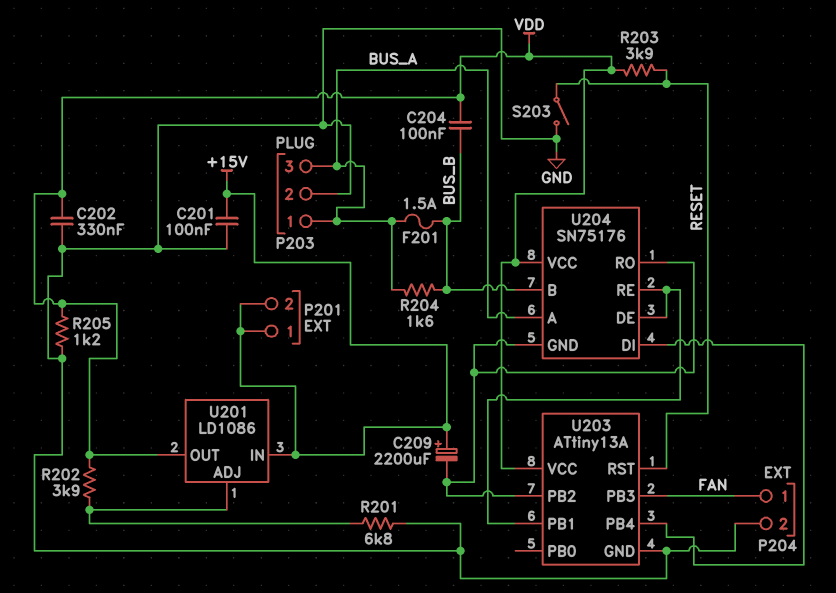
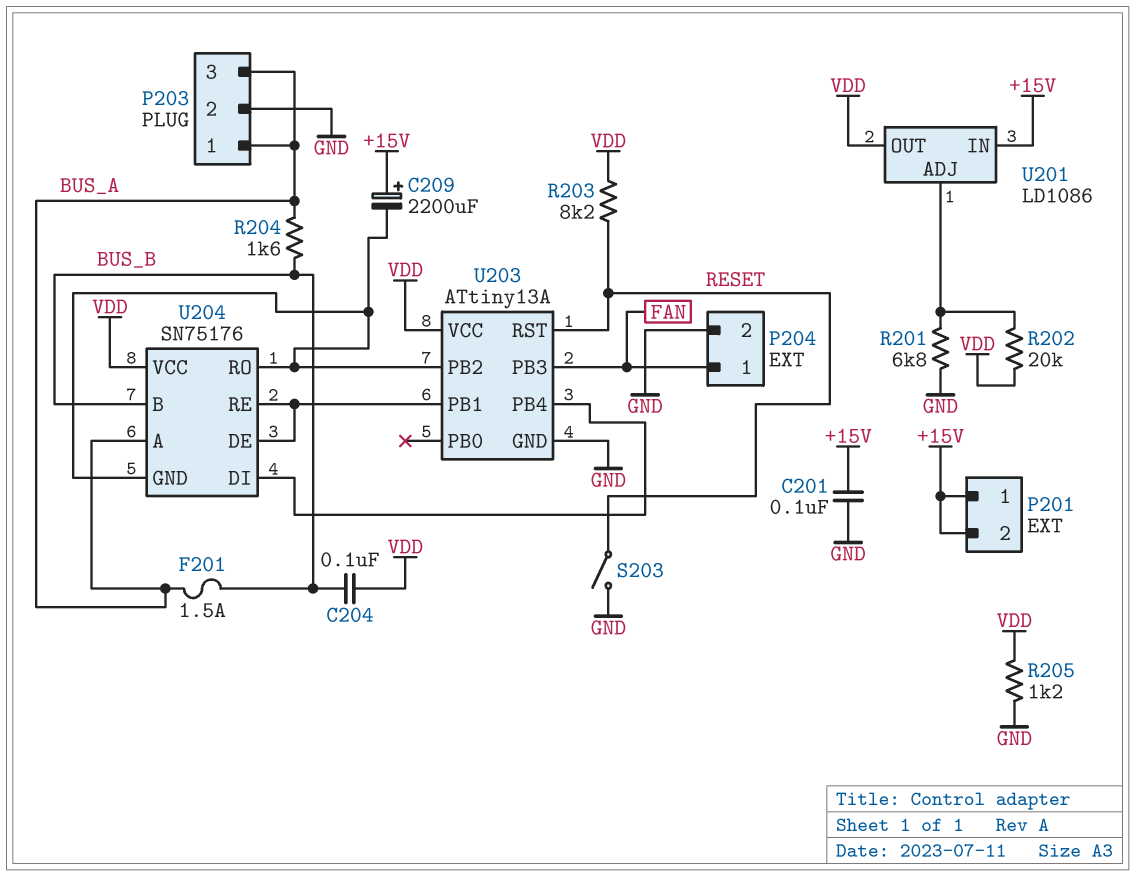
C202: 330nF (GND, VDD) -> none
R202: 3.9k (U201/ADJ, VDD) -> 20k (U201/ADJ, VDD)
R203: 3.9k (RESET, VDD) -> 8.2k (RESET, VDD)

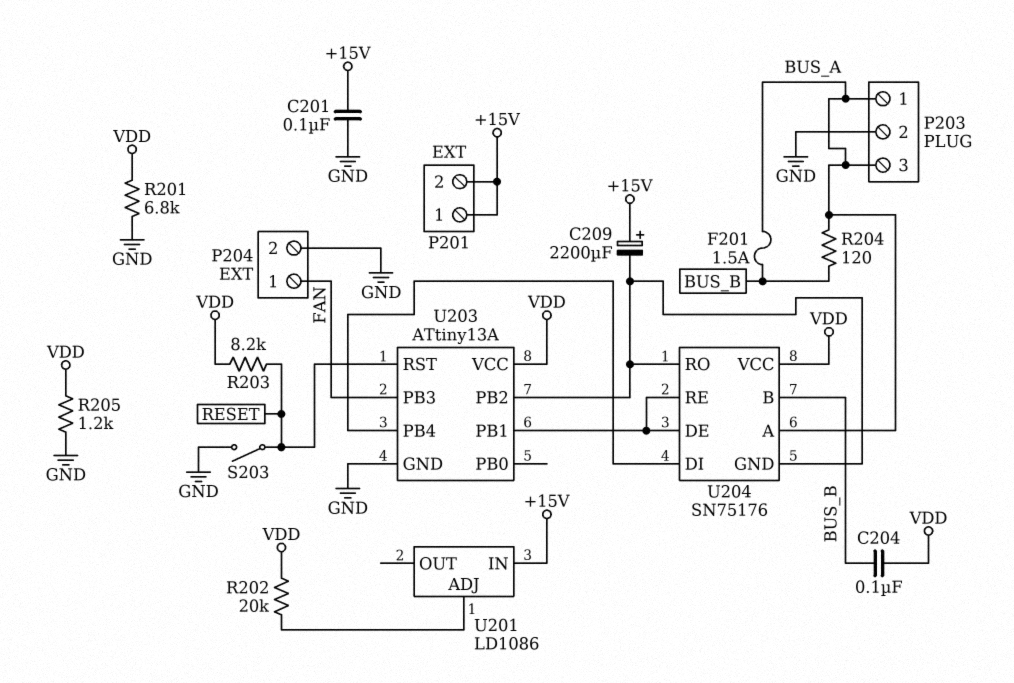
R201: 6.8k (GND, U201/ADJ) -> 6.8k (GND, VDD)
R204: 1.6k (BUS_A, BUS_B) -> 120 (BUS_A, BUS_B)
U201 pin OUT: VDD -> none

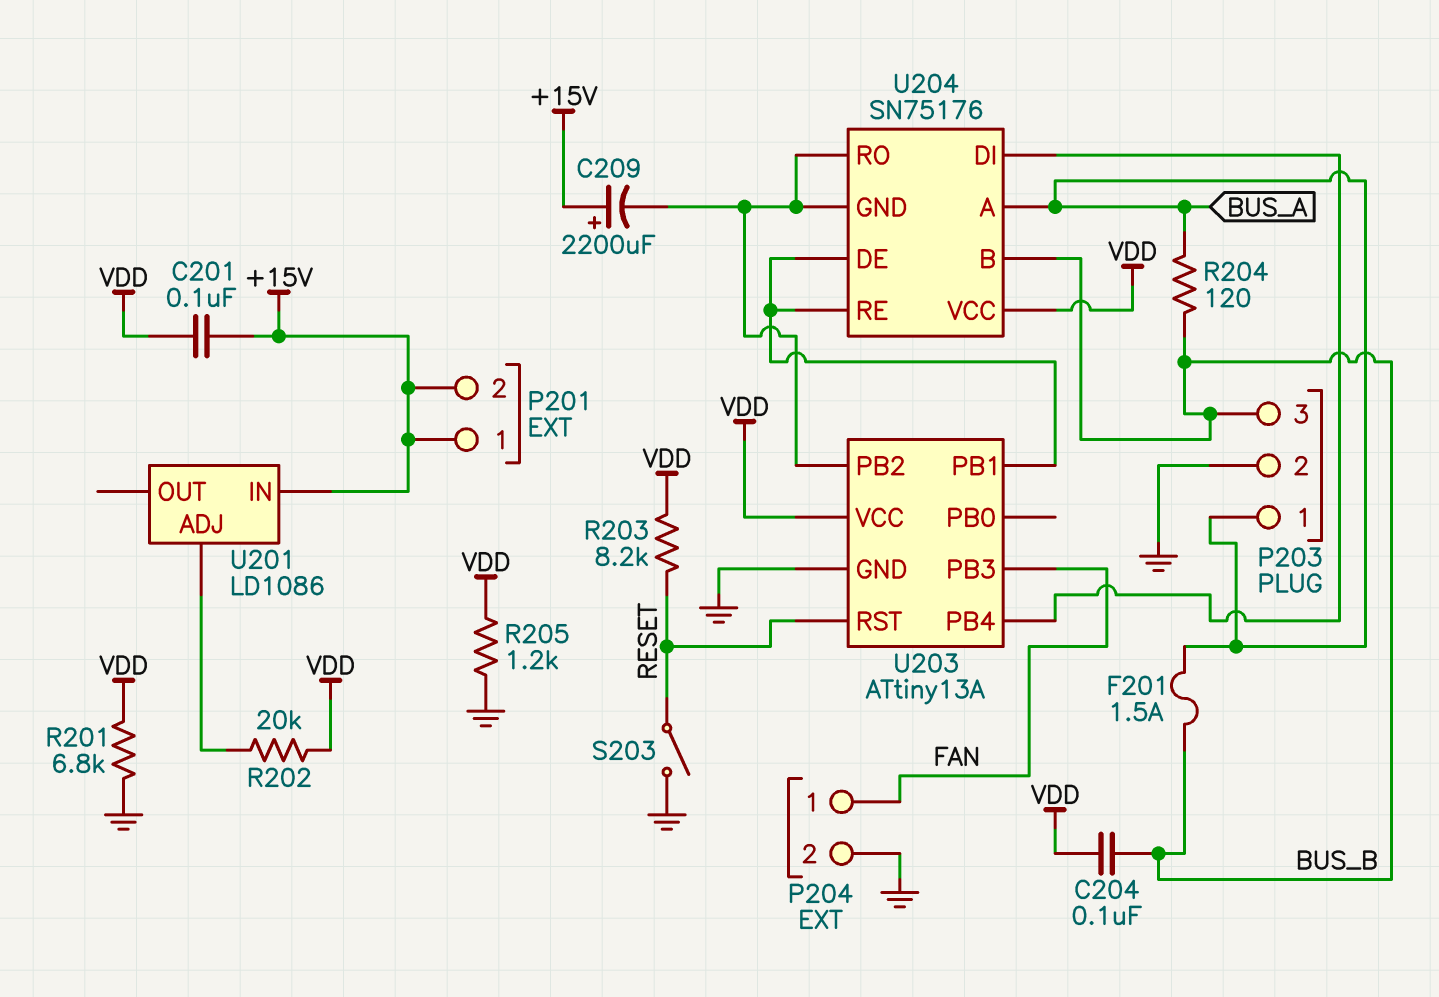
C201: 100nF (+15V, GND) -> 100nF (+15V, VDD)
P203 pin 3: BUS_A -> BUS_B

